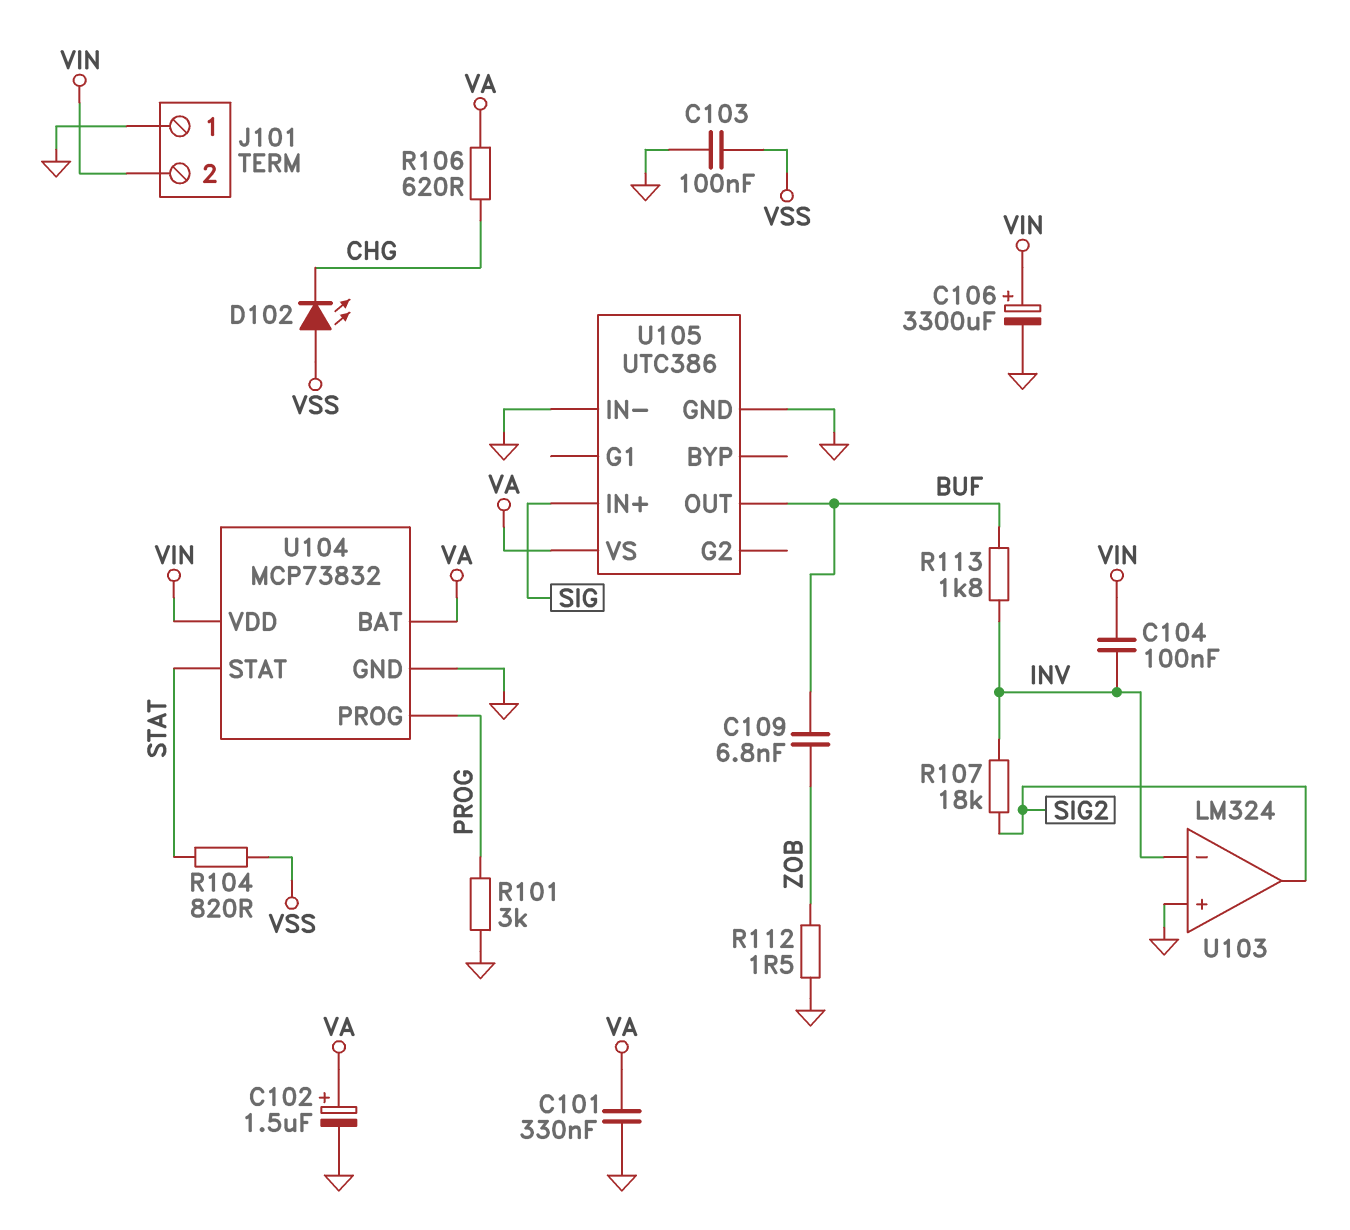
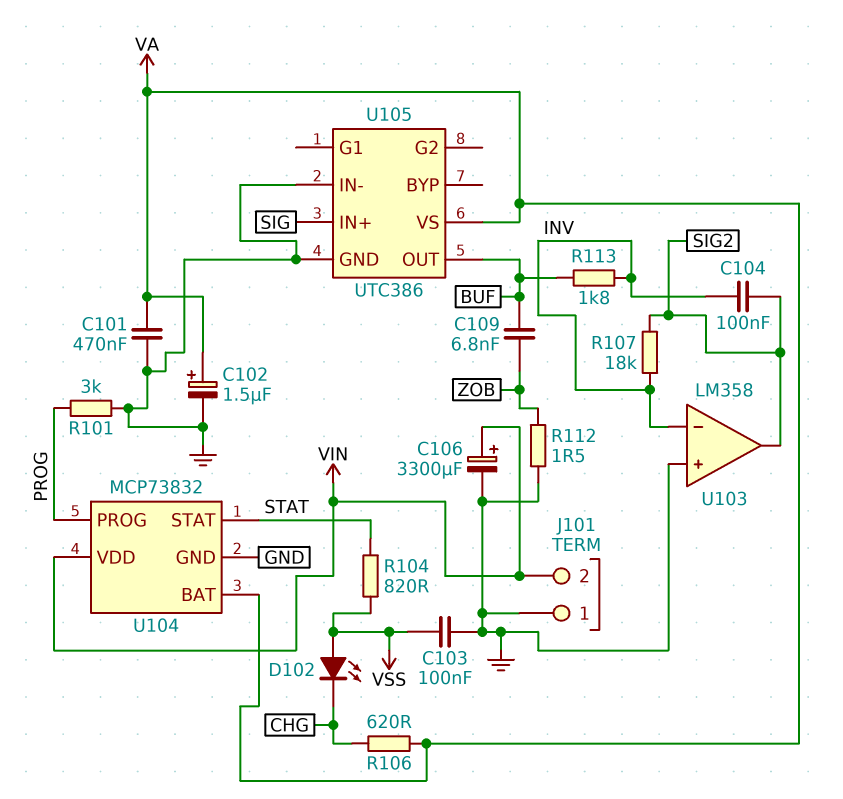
C101: 330nF (GND, VA) -> 470nF (GND, VA)
C104: 100nF (INV, VIN) -> 100nF (INV, SIG2)
U103: LM324 -> LM358

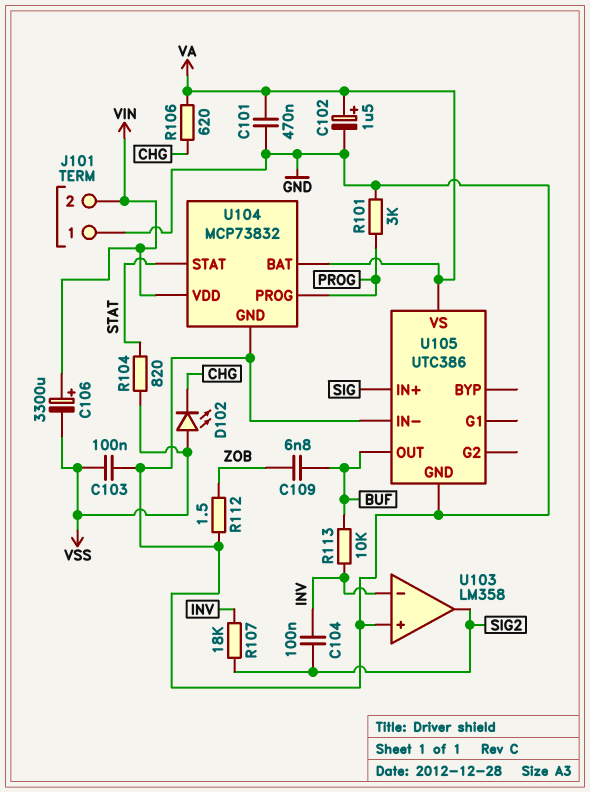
C106: 3300uF (plus VIN, minus GND) -> 3300uF (plus VIN, minus VSS)
R113: 1.8k (BUF, INV) -> 10k (BUF, INV)

